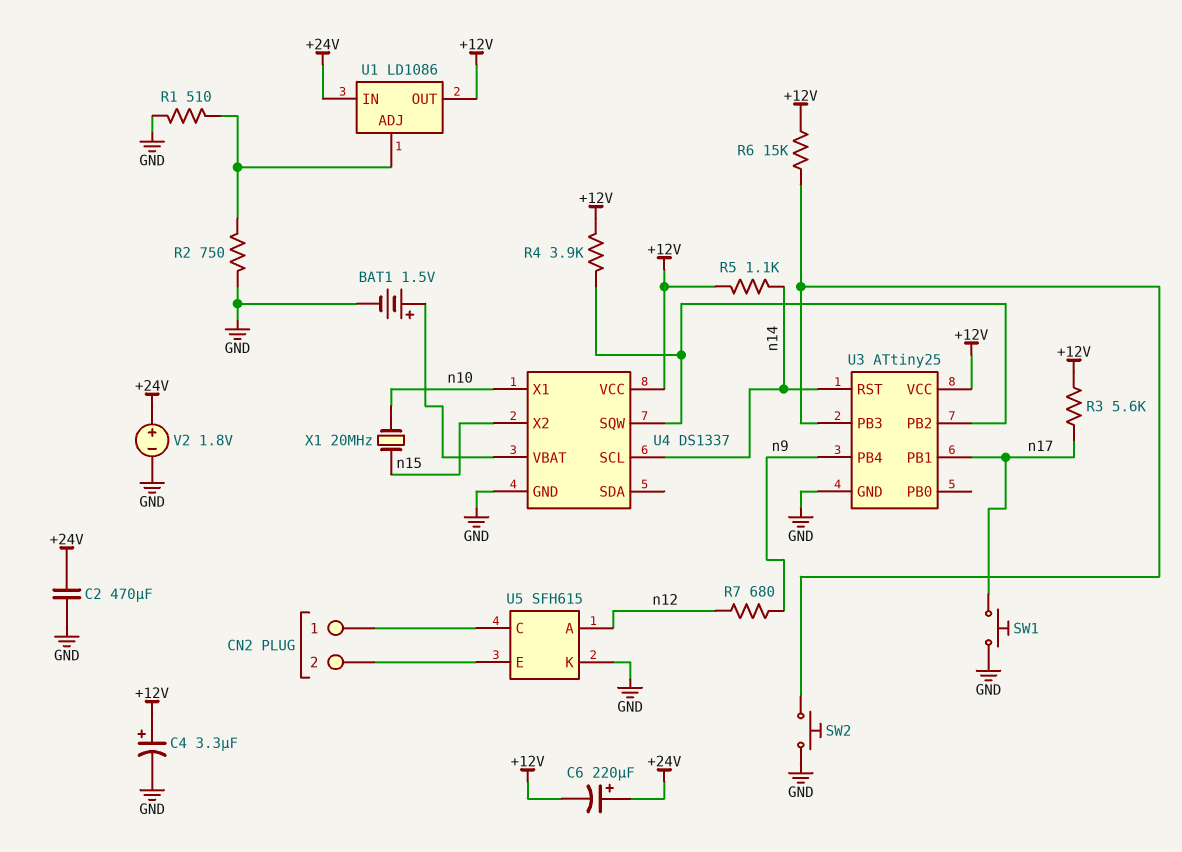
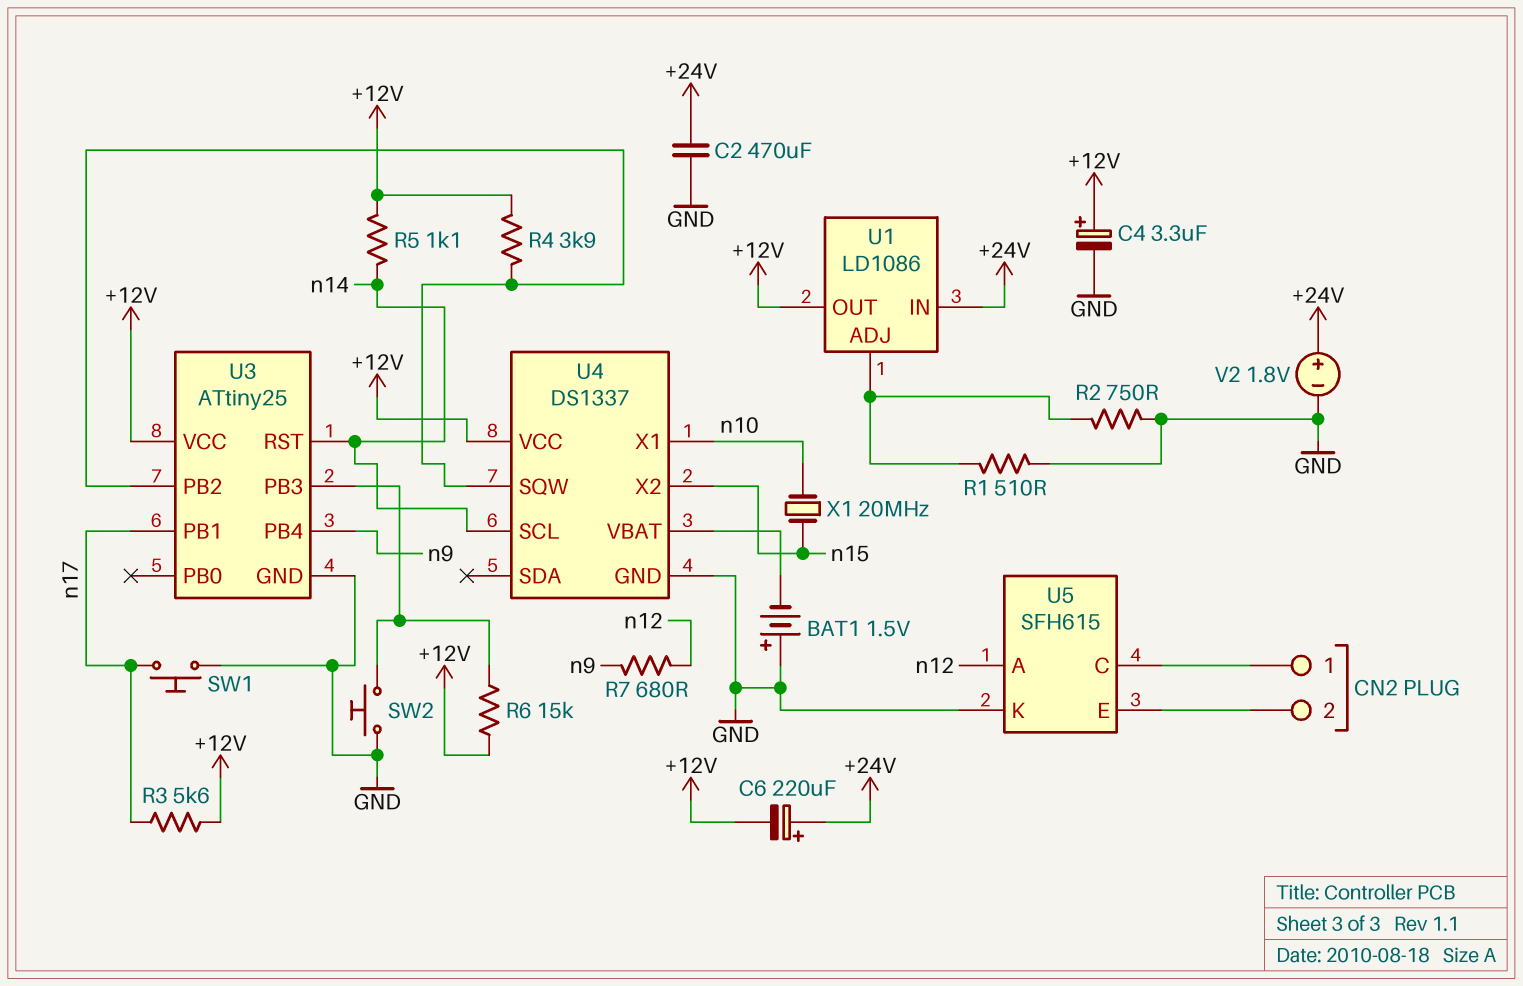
BAT1: 1.5V (plus U4/VBAT, minus GND) -> 1.5V (plus GND, minus U4/VBAT)

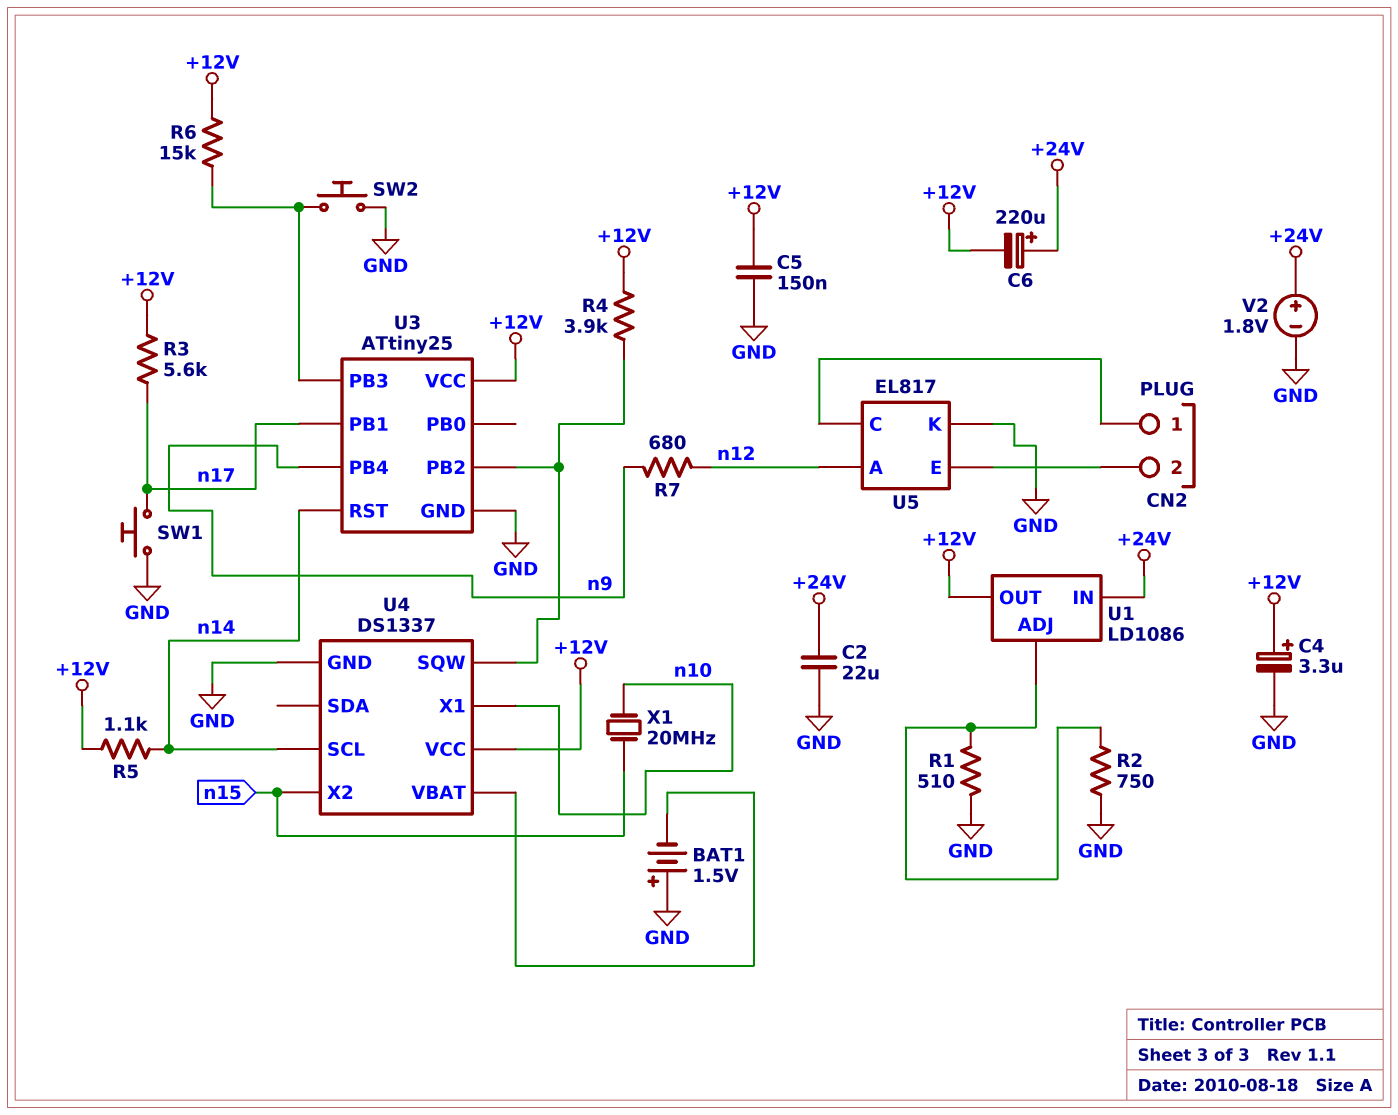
C2: 470uF (+24V, GND) -> 22uF (+24V, GND)
C5: none -> 150nF (+12V, GND)
U5: SFH615 -> EL817

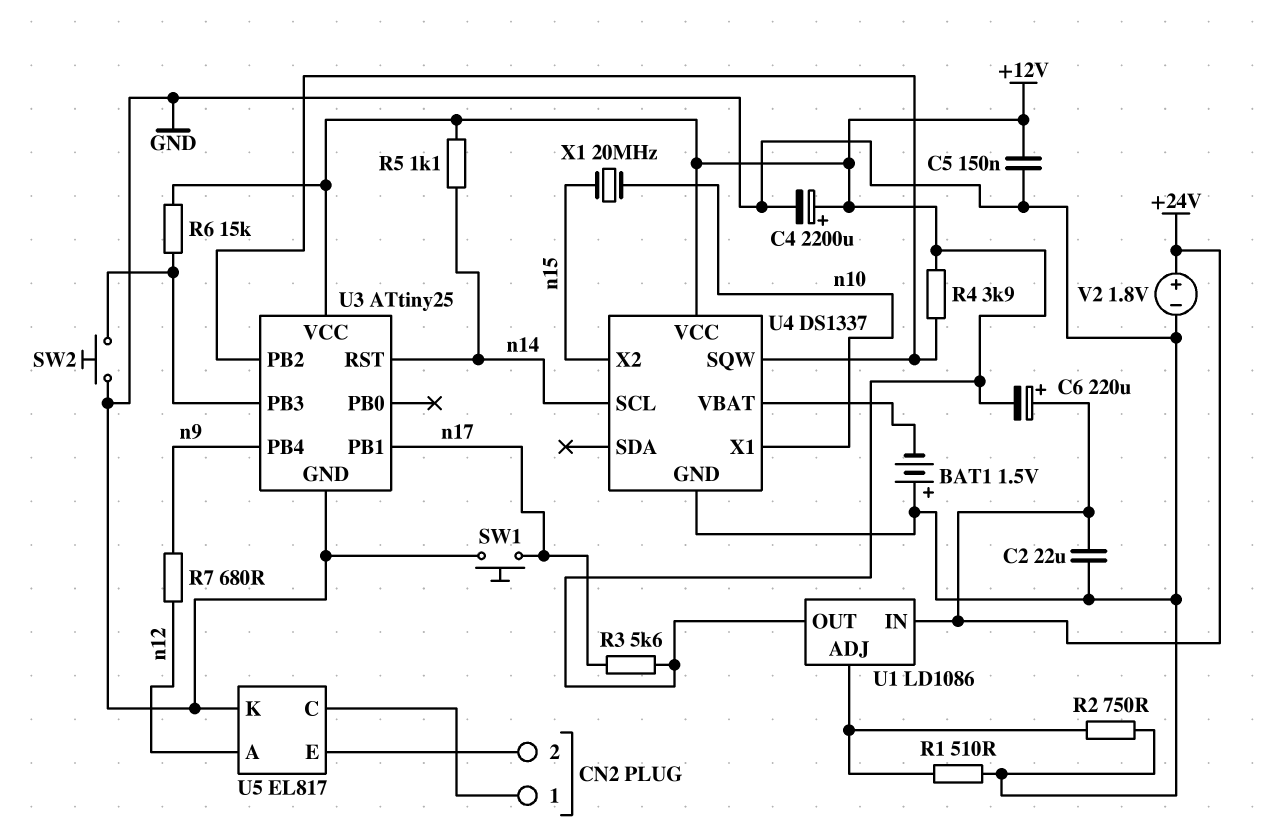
C4: 3.3uF (plus +12V, minus GND) -> 2200uF (plus +12V, minus GND)

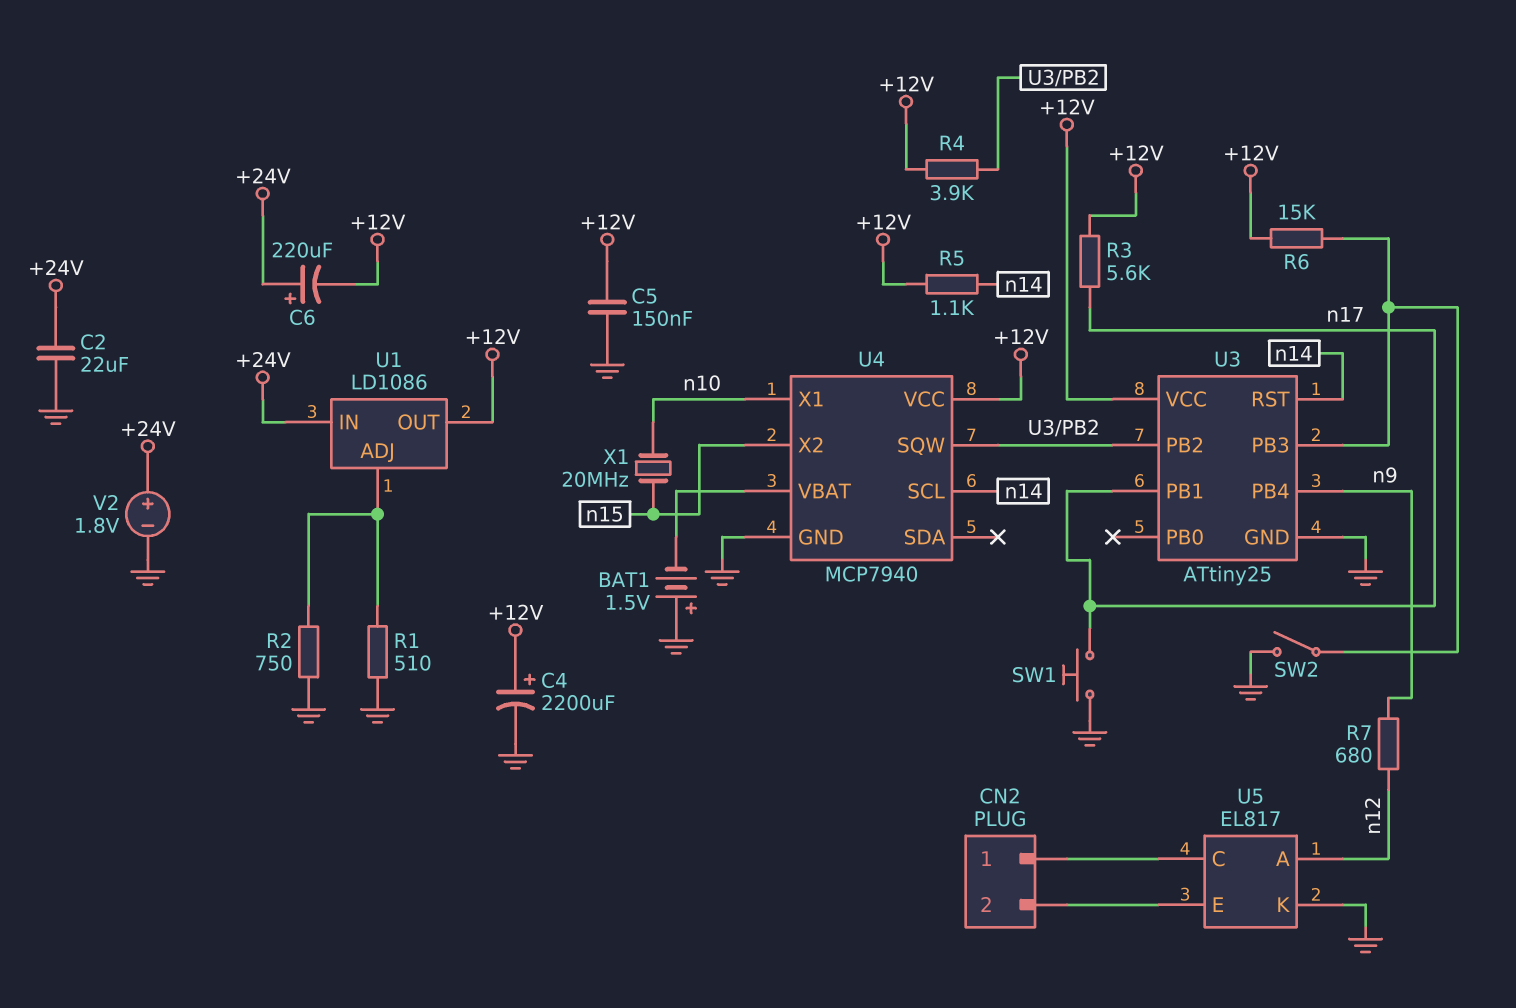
SW2: button (GND, U3/PB3) -> switch (GND, U3/PB3)
U4: DS1337 -> MCP7940

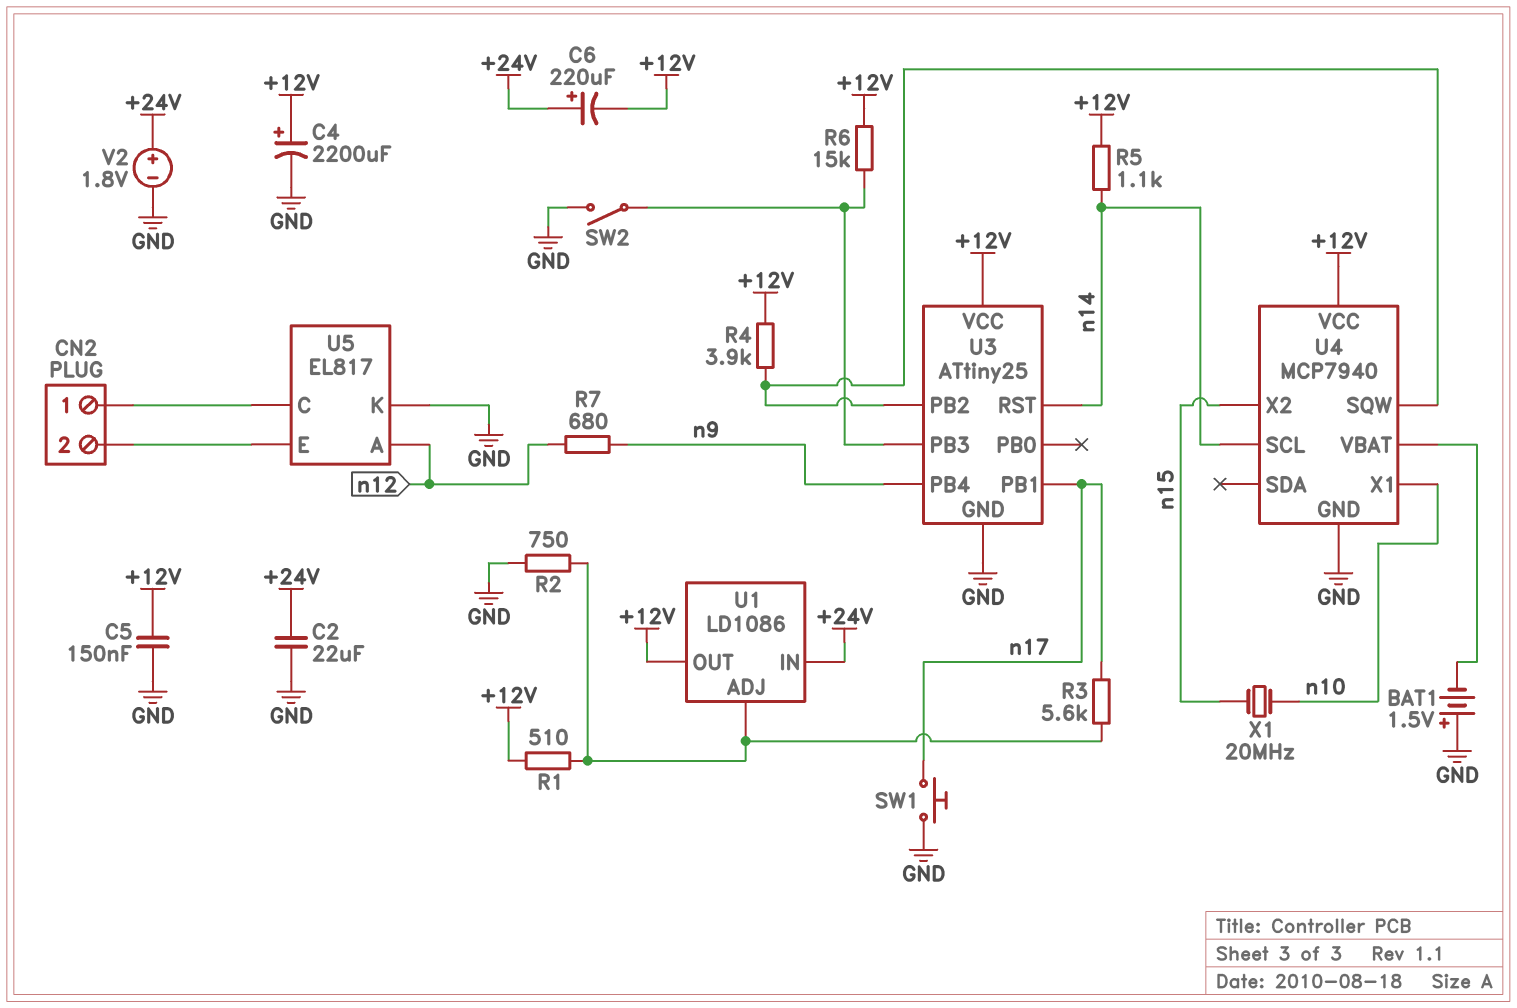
R1: 510 (GND, U1/ADJ) -> 510 (+12V, U1/ADJ)
R3: 5.6k (+12V, n17) -> 5.6k (U1/ADJ, n17)

